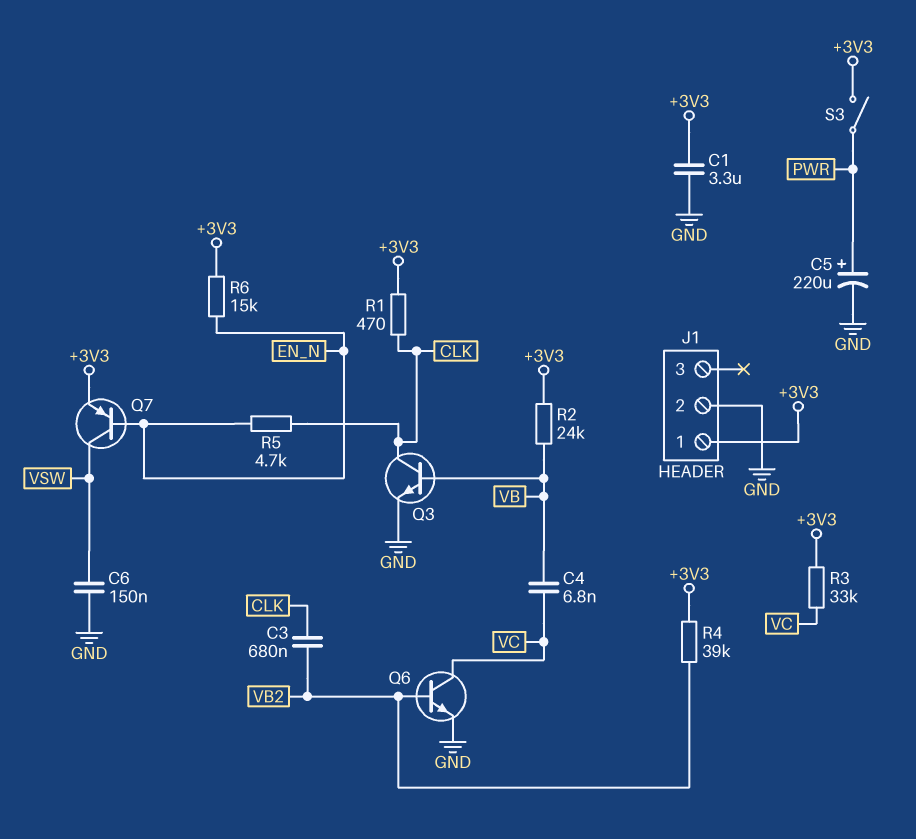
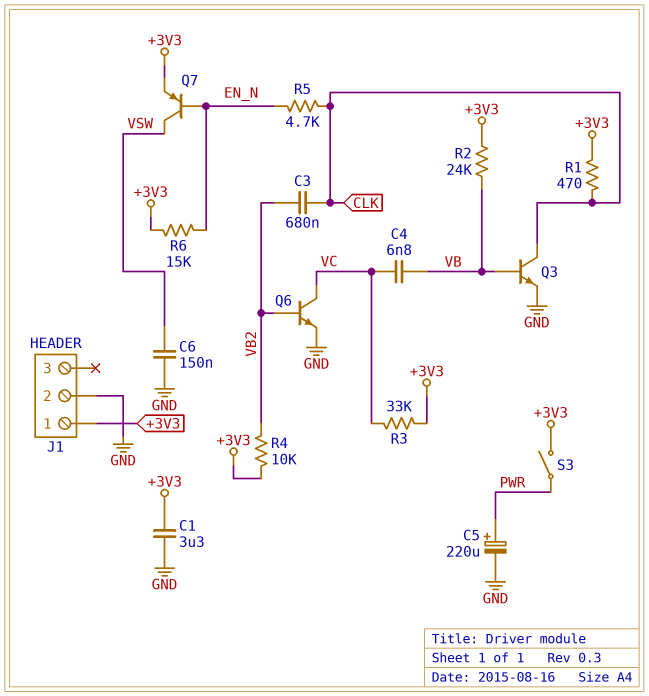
R4: 39k (+3V3, VB2) -> 10k (+3V3, VB2)

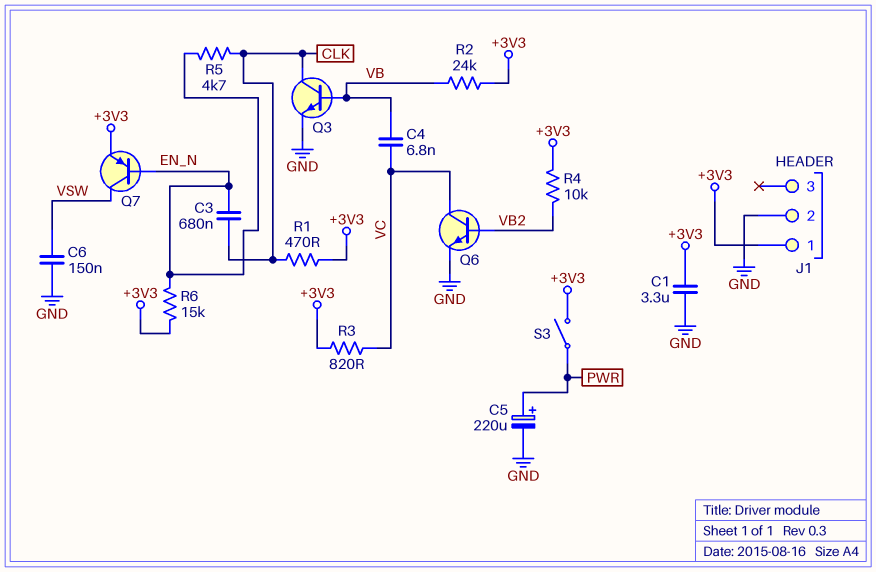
C3: 680nF (CLK, VB2) -> 680nF (CLK, EN_N)
R3: 33k (+3V3, VC) -> 820 (+3V3, VC)

